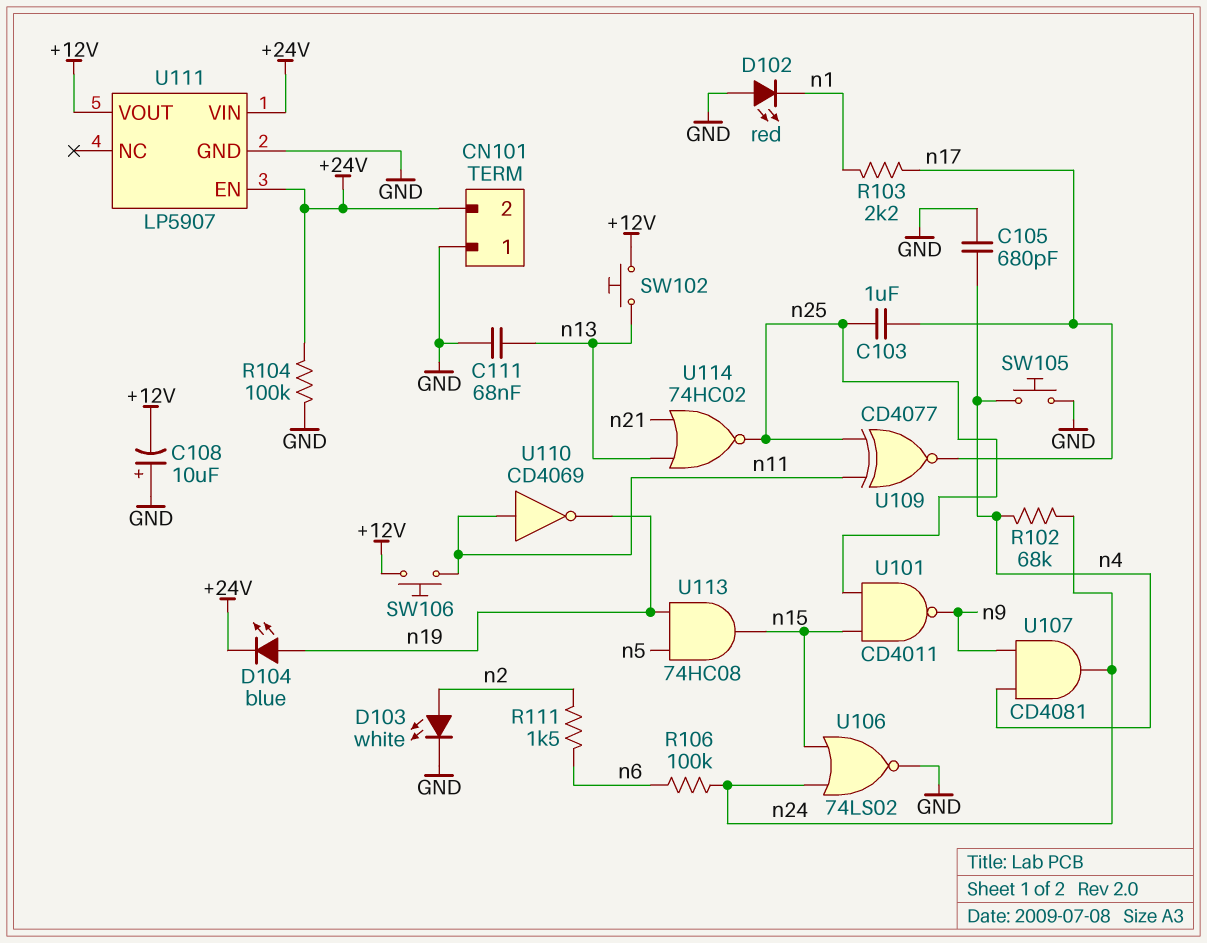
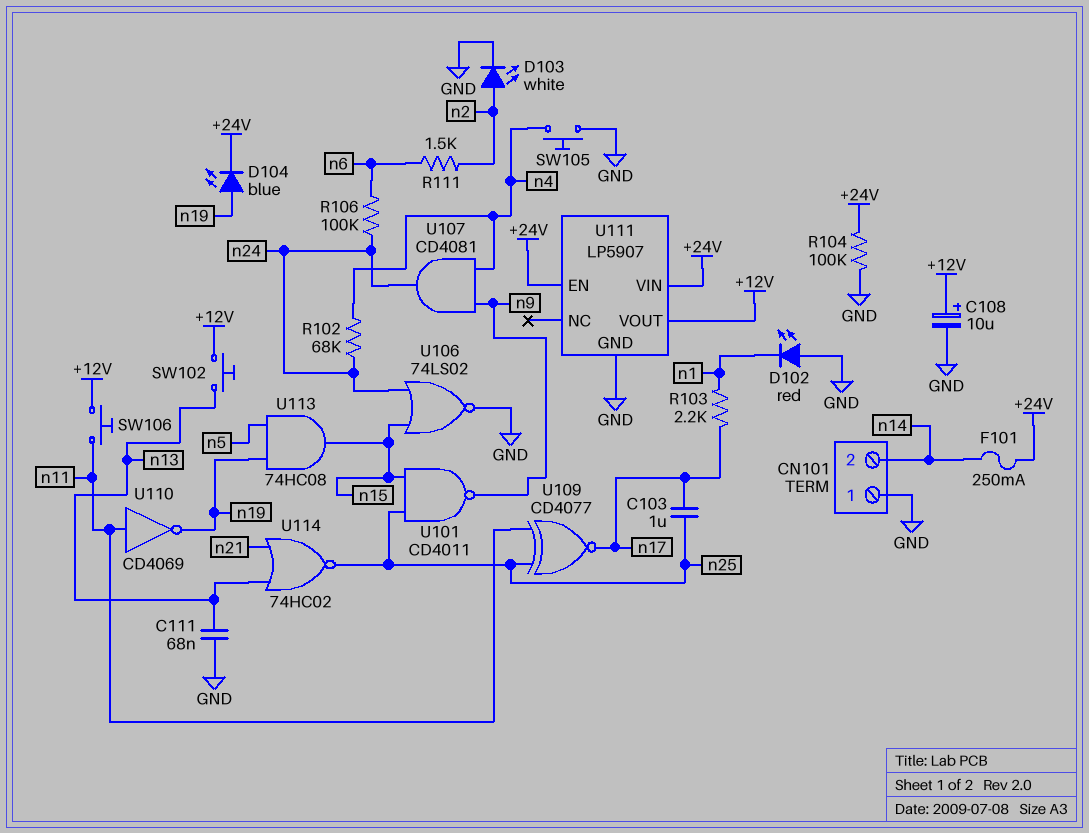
C105: 680pF (GND, n4) -> none
C108: 10uF (plus GND, minus +12V) -> 10uF (plus +12V, minus GND)
CN101 pin 2: +24V -> n14
F101: none -> 250mA (+24V, n14)

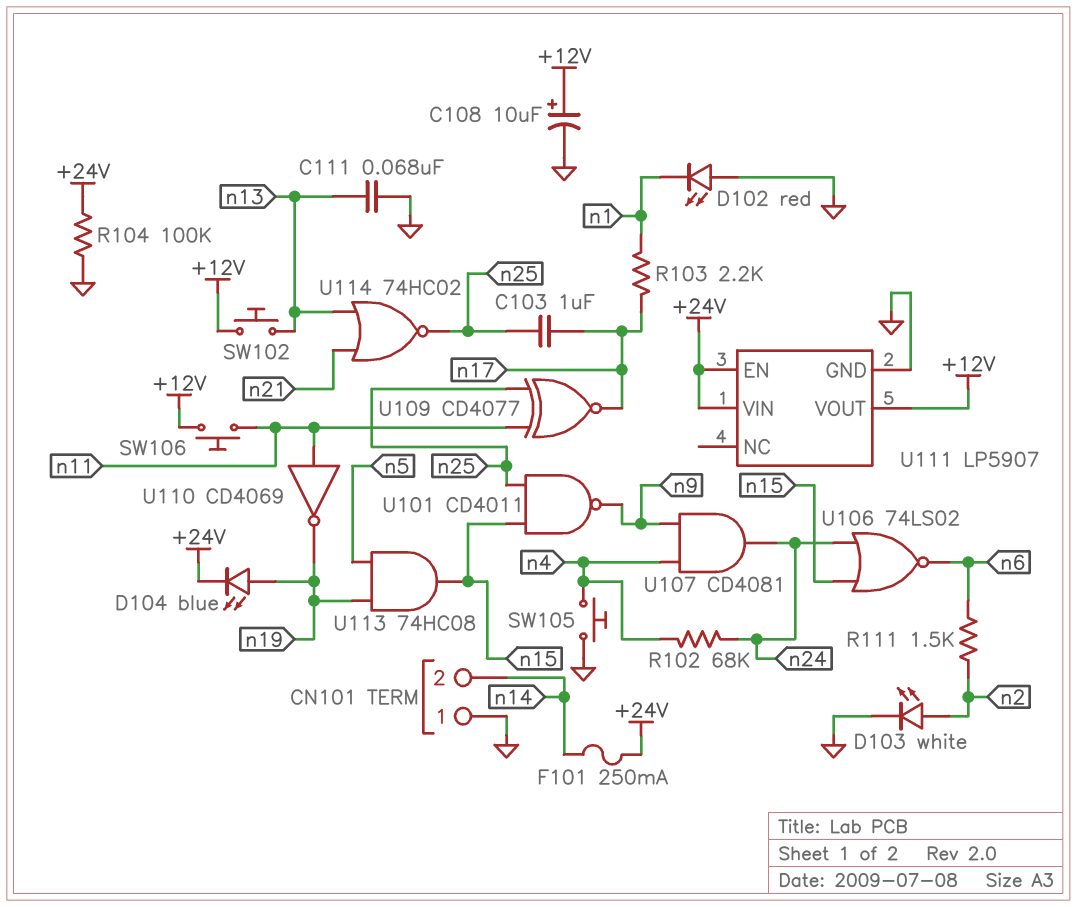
R106: 100k (n6, n24) -> none
U106: NOR 74LS02 (in n15, in n24, out GND) -> NOR 74LS02 (in n15, in n24, out n6)

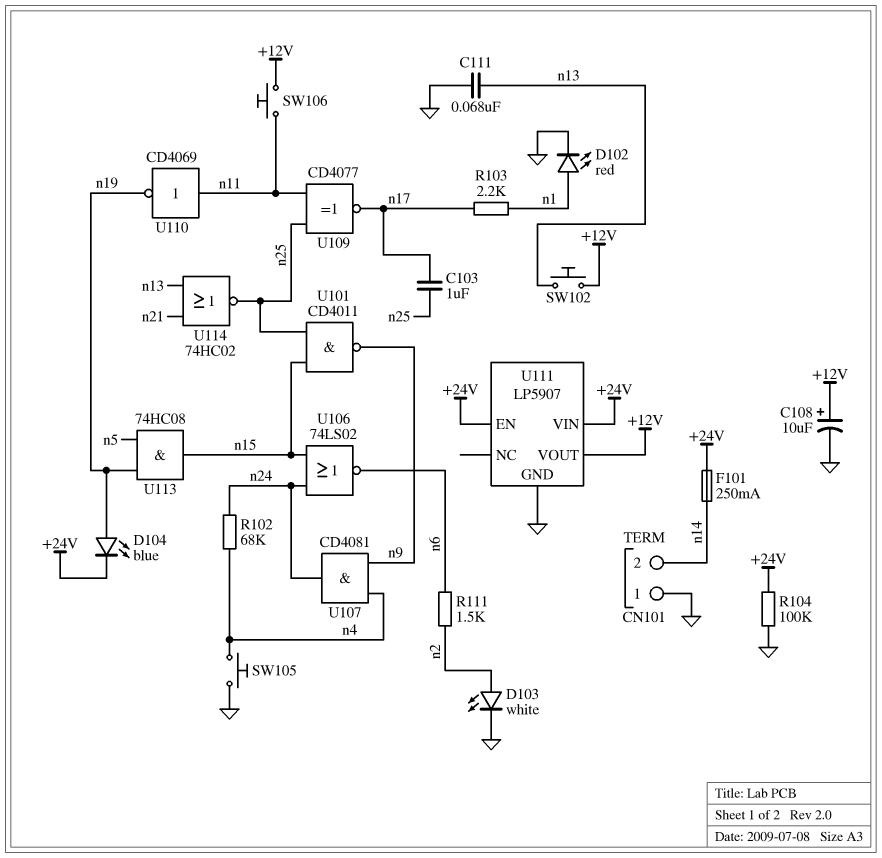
D102: LED red (A GND, K n1) -> LED red (A n1, K GND)

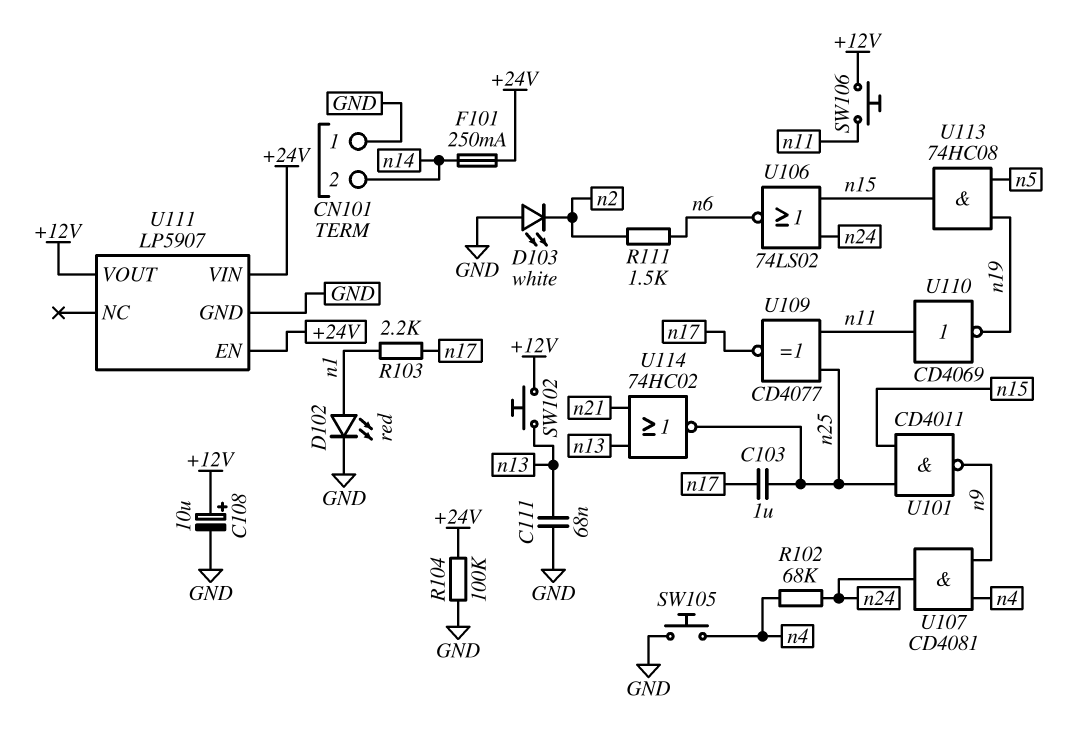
D103: LED white (A n2, K GND) -> LED white (A GND, K n2)
D104: LED blue (A n19, K +24V) -> none

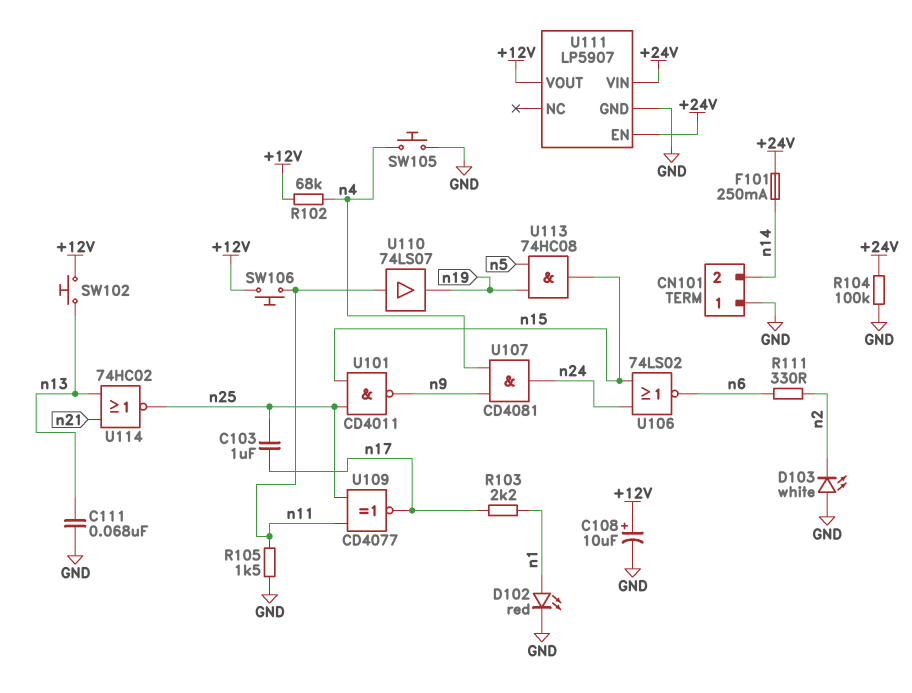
R102: 68k (n4, n24) -> 68k (+12V, n4)
R105: none -> 1.5k (GND, n11)
R111: 1.5k (n2, n6) -> 330 (n2, n6)
U110: NOT CD4069 (in n11, out n19) -> buffer 74LS07 (in n11, out n19)

